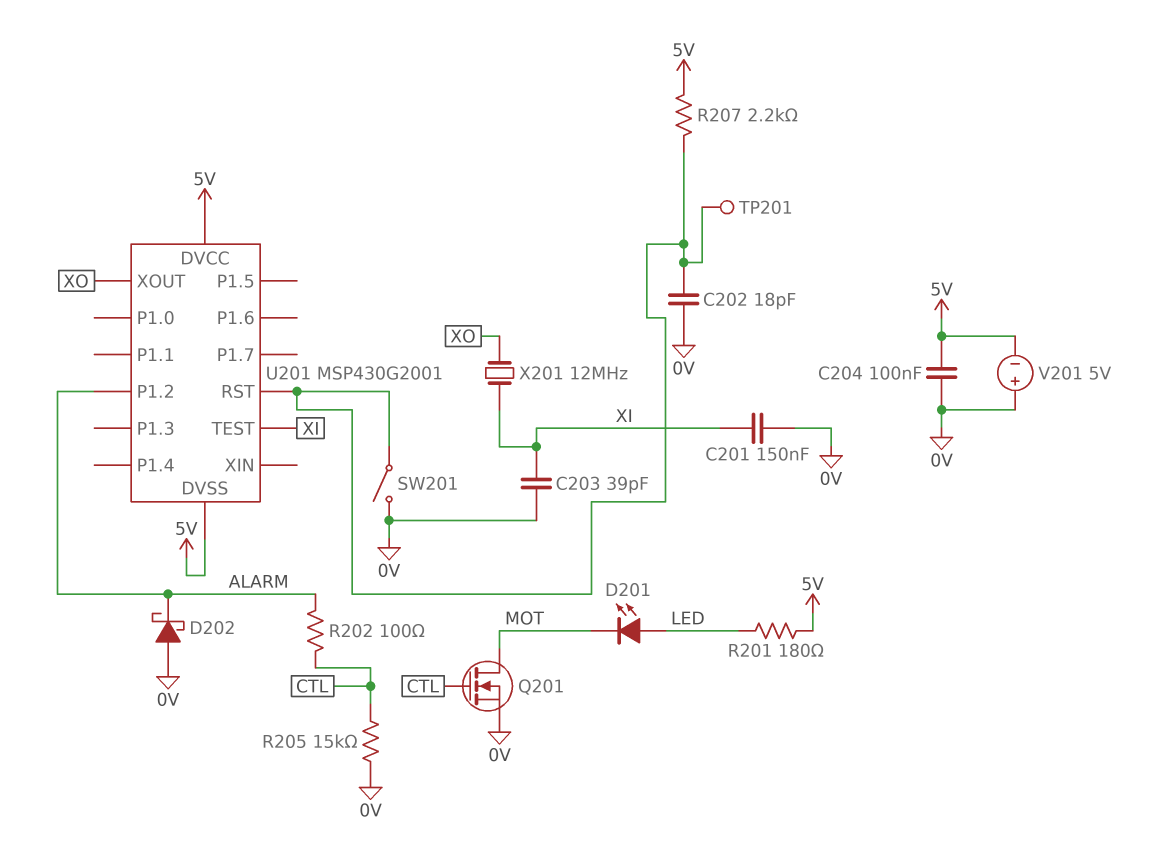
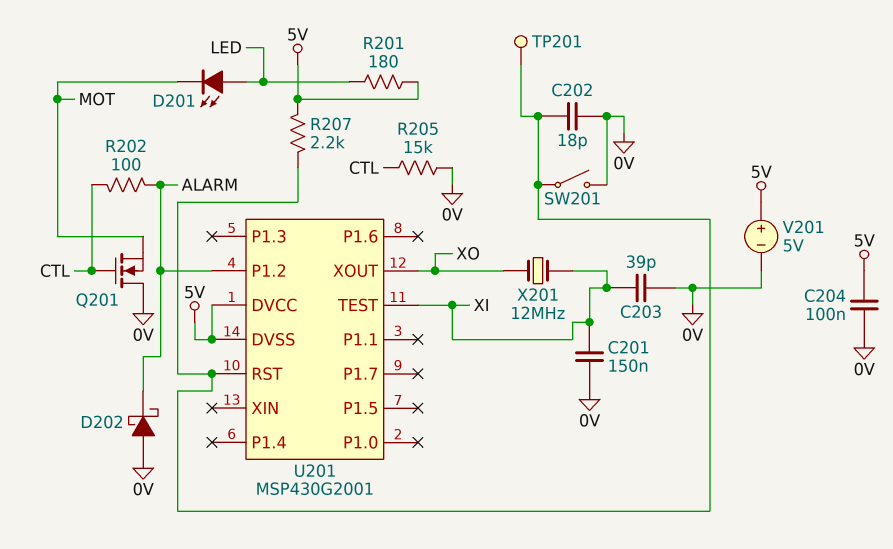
Q201: NMOS (G CTL, D MOT, S 0V) -> NMOS (G CTL, D 0V, S MOT)
V201: 5V (plus 0V, minus 5V) -> 5V (plus 5V, minus 0V)

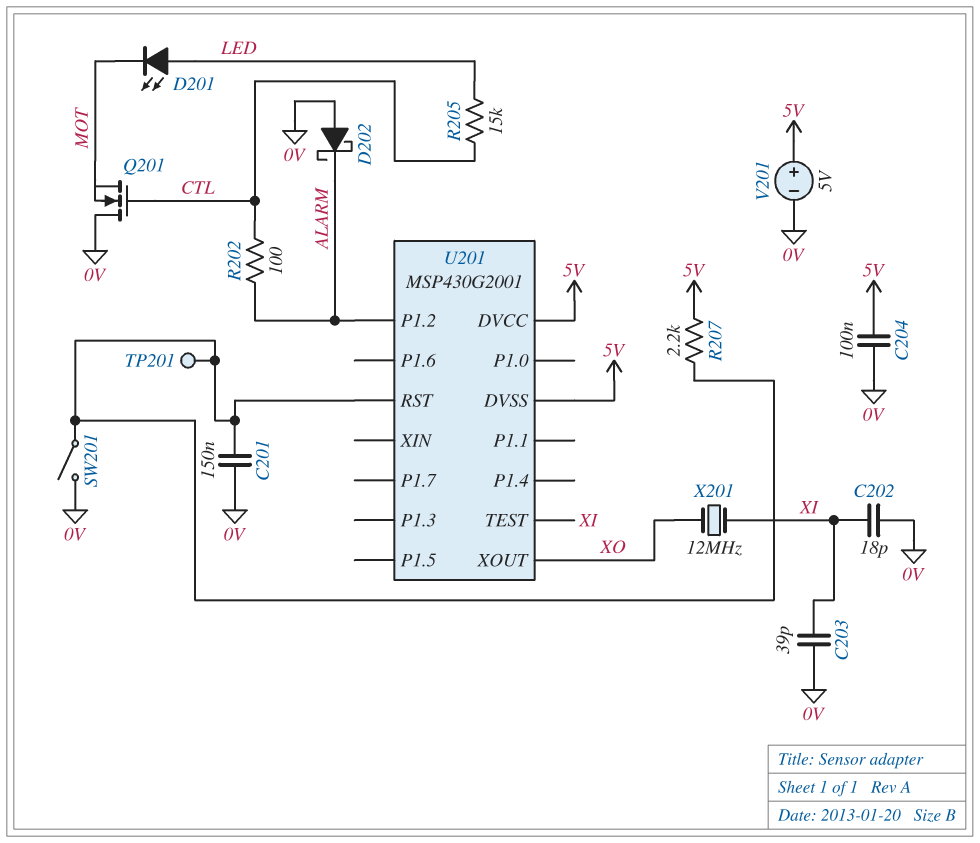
C201: 150nF (0V, XI) -> 150nF (0V, U201/RST)
C202: 18pF (0V, U201/RST) -> 18pF (0V, XI)
R201: 180 (5V, LED) -> none
R205: 15k (0V, CTL) -> 15k (CTL, LED)

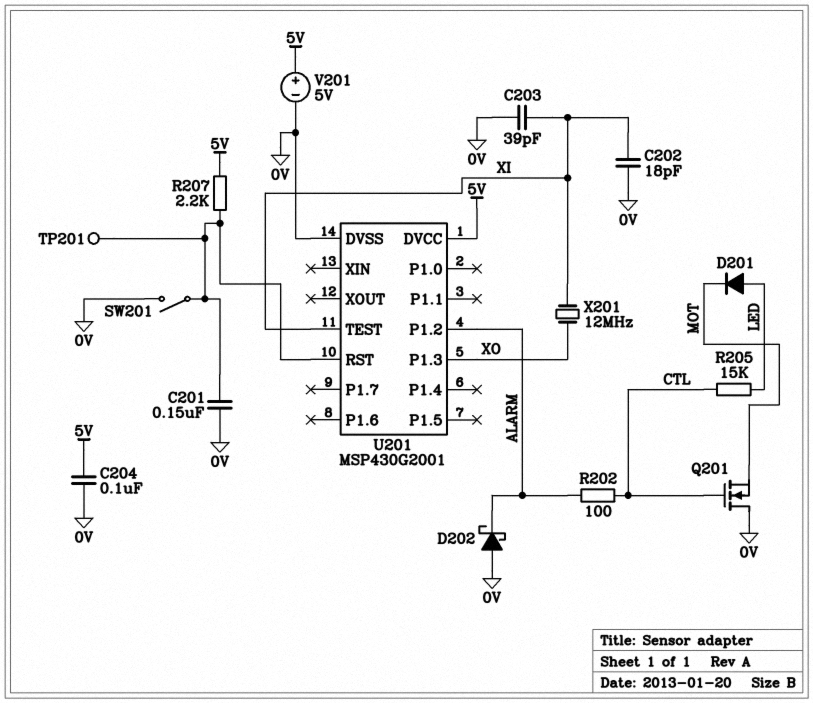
D201: LED (A LED, K MOT) -> diode (A LED, K MOT)
U201 pin DVSS: 5V -> 0V
U201 pin P1.3: none -> XO
U201 pin XOUT: XO -> none

